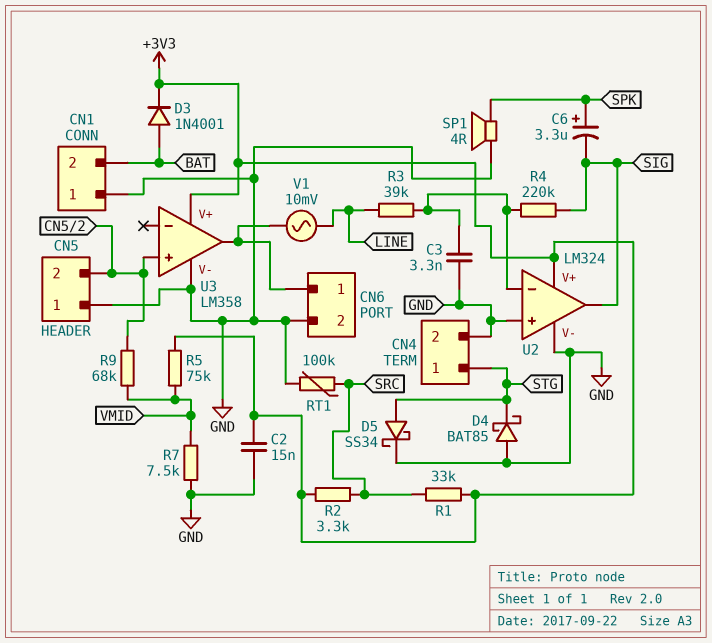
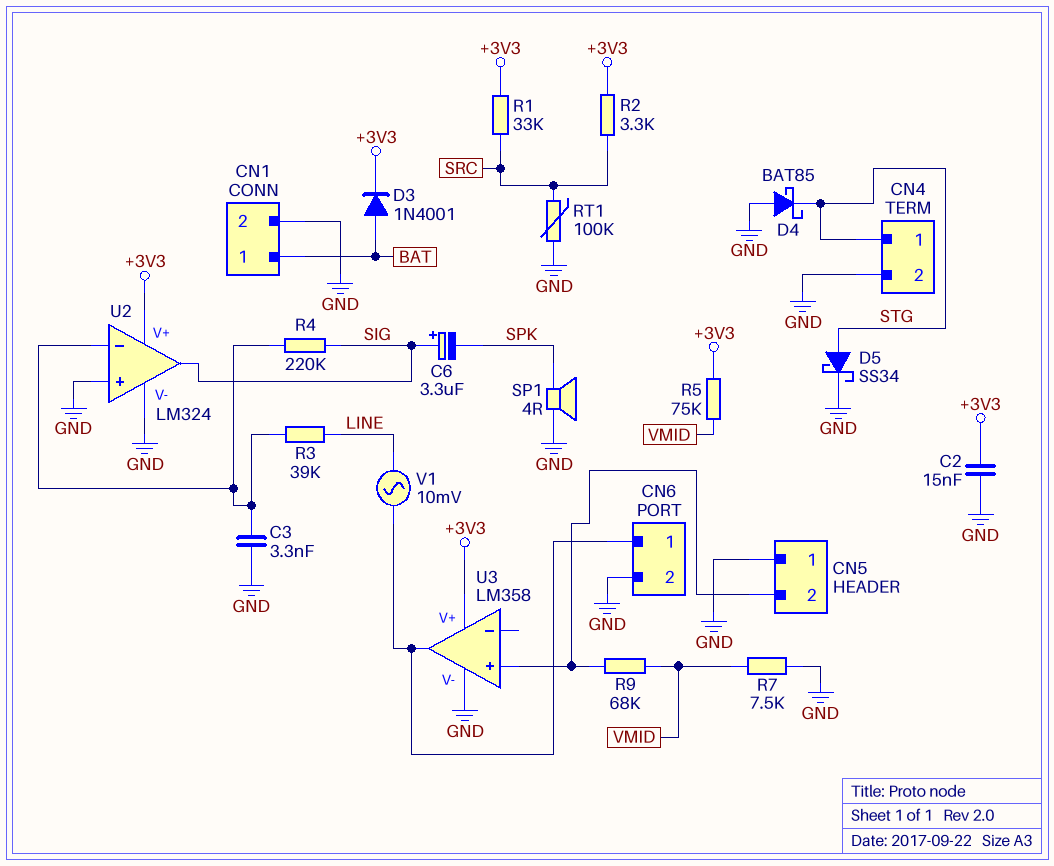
C6: 3.3uF (plus SPK, minus SIG) -> 3.3uF (plus SIG, minus SPK)
CN1 pin 1: GND -> BAT
CN1 pin 2: BAT -> GND

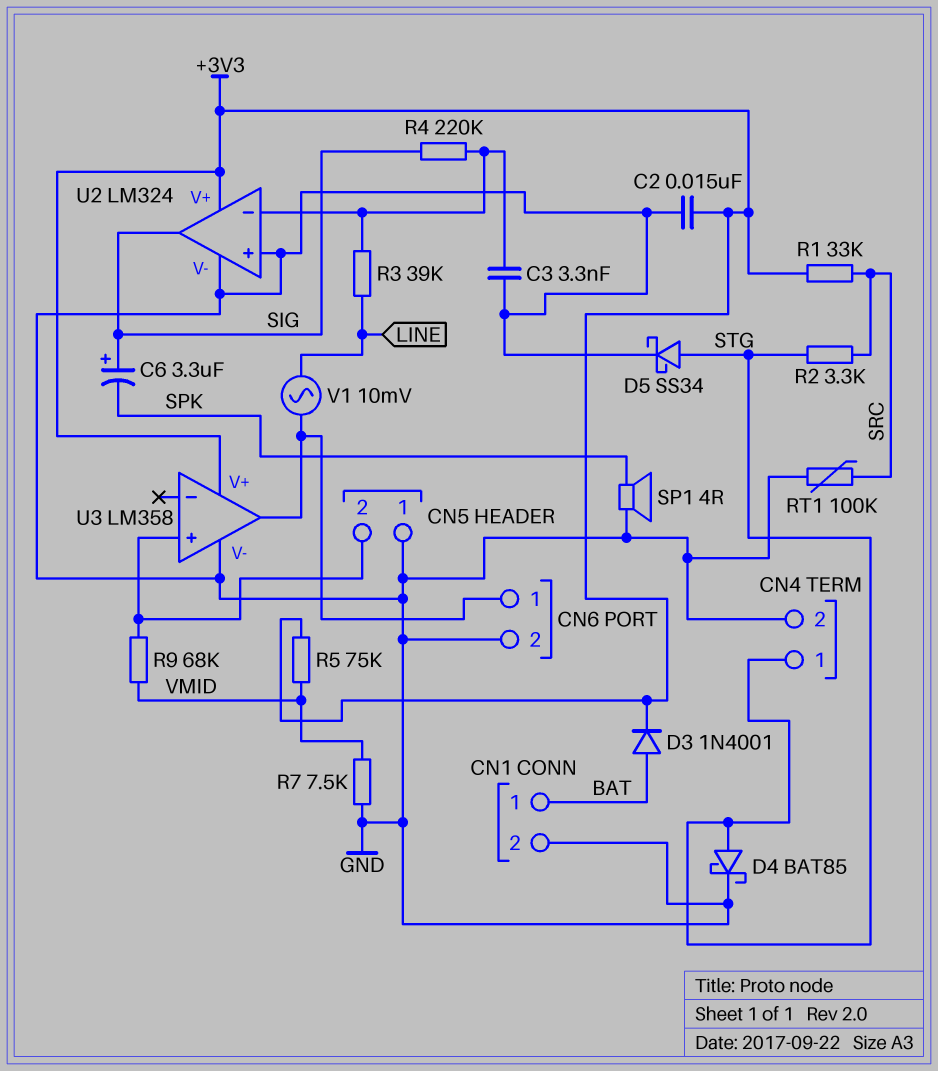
D4: schottky BAT85 (A GND, K STG) -> schottky BAT85 (A STG, K GND)
R2: 3.3k (+3V3, SRC) -> 3.3k (SRC, STG)

